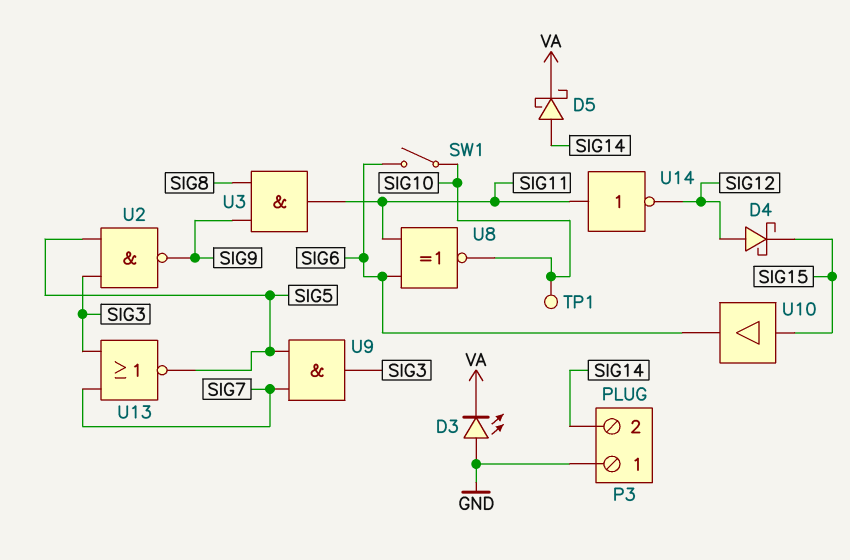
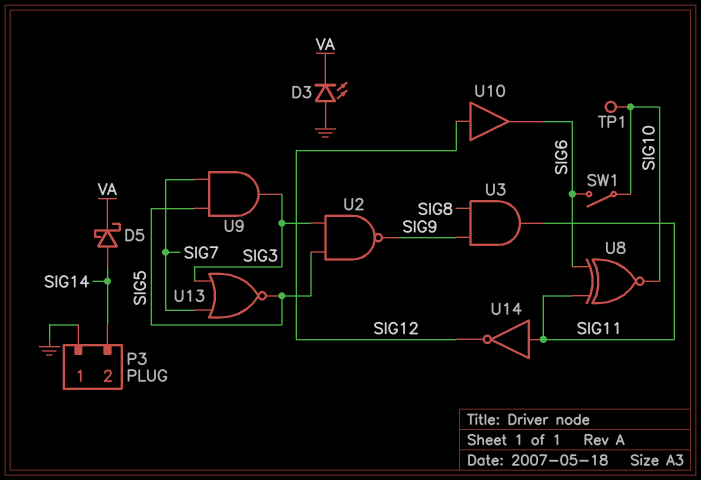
D4: schottky (A SIG12, K SIG15) -> none
U10: buffer (in SIG15, out SIG6) -> buffer (in SIG12, out SIG6)

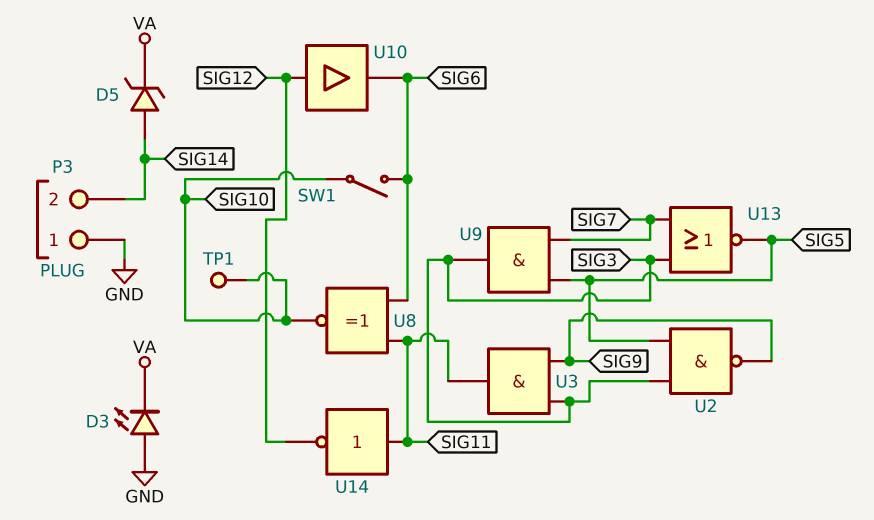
D5: schottky (A SIG14, K VA) -> zener (A SIG14, K VA)
U3: AND (in SIG8, in SIG9, out SIG11) -> AND (in SIG3, in SIG9, out SIG11)

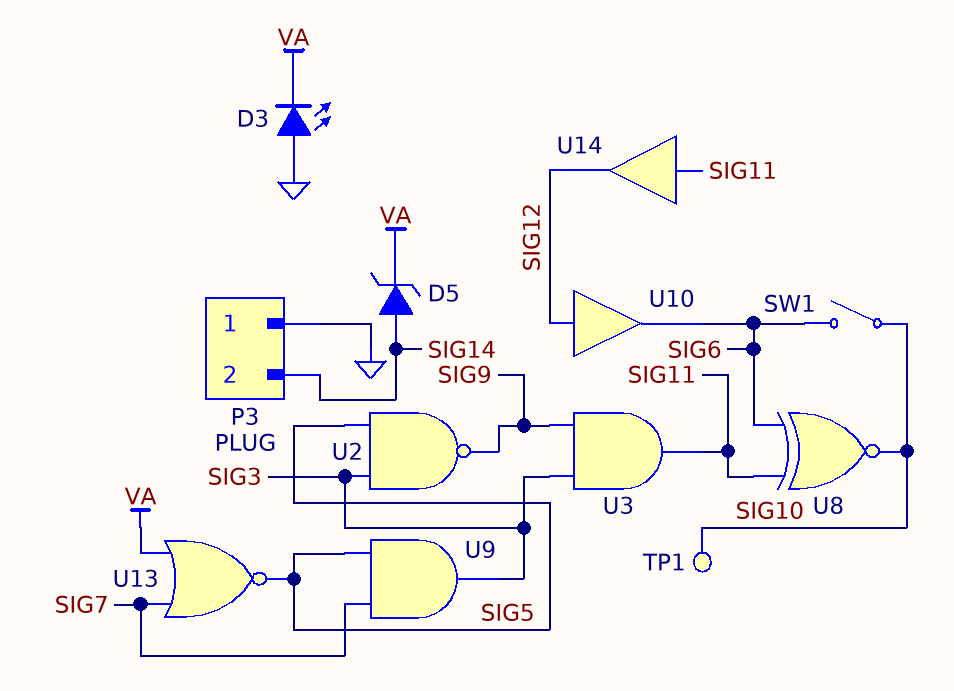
U13: NOR (in SIG3, in SIG7, out SIG5) -> NOR (in SIG7, in VA, out SIG5)
U14: NOT (in SIG11, out SIG12) -> buffer (in SIG11, out SIG12)

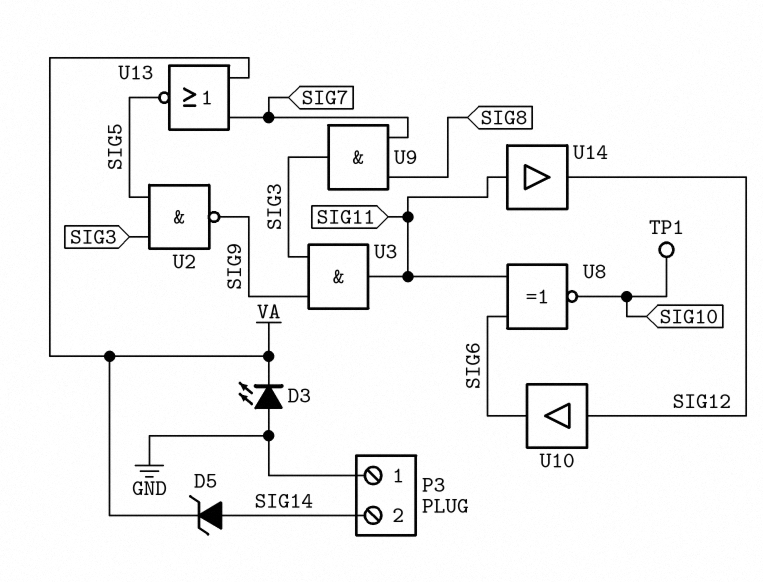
SW1: switch (SIG6, SIG10) -> none
U9: AND (in SIG5, in SIG7, out SIG3) -> AND (in SIG7, in SIG8, out SIG3)

